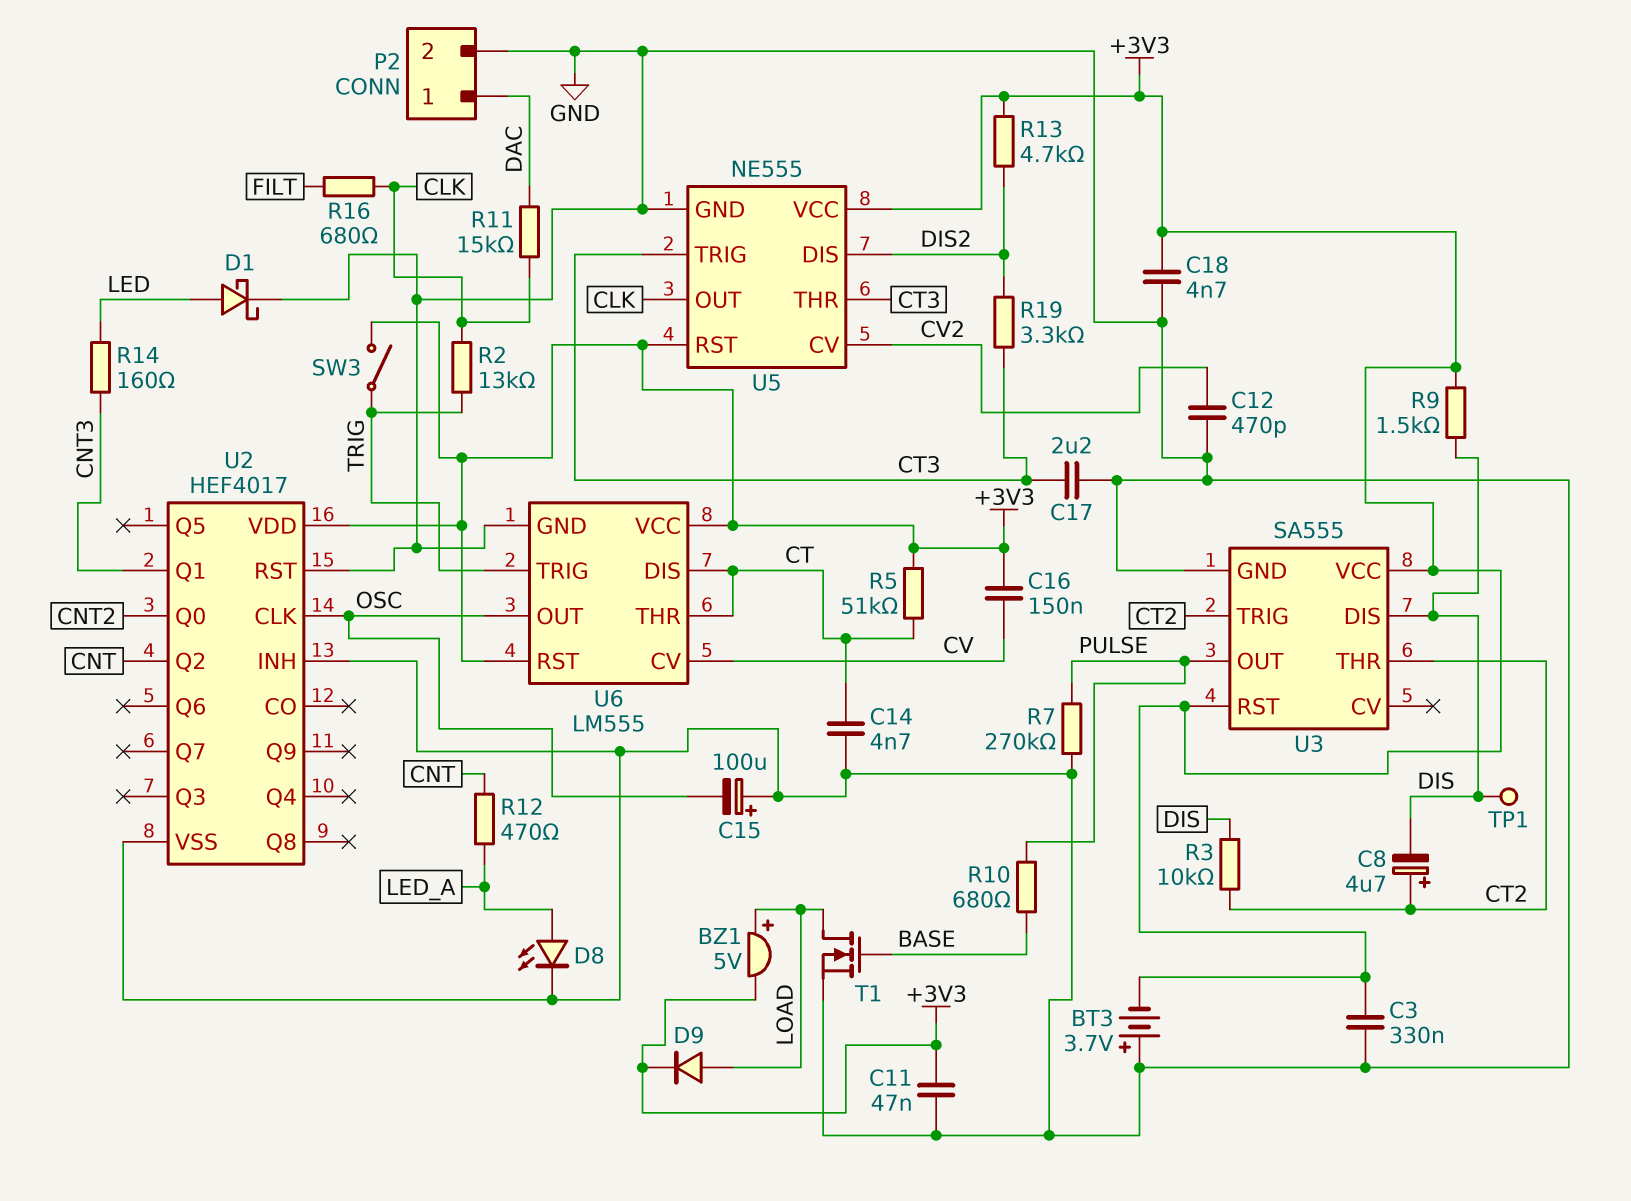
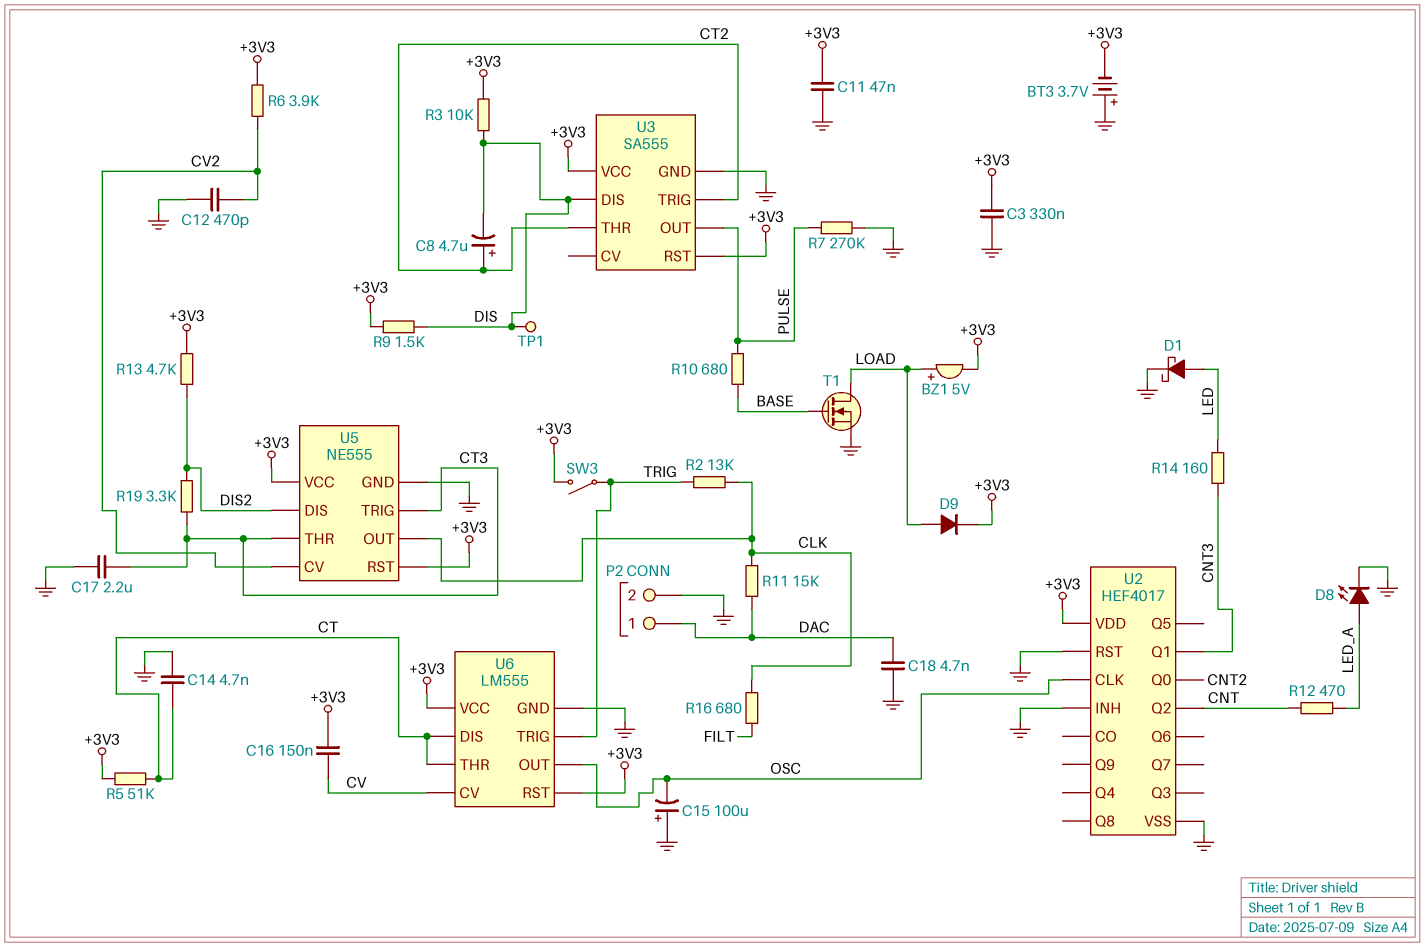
C18: 4.7nF (+3V3, GND) -> 4.7nF (DAC, GND)
R3: 10k (CT2, DIS) -> 10k (+3V3, DIS)
R6: none -> 3.9k (+3V3, CV2)

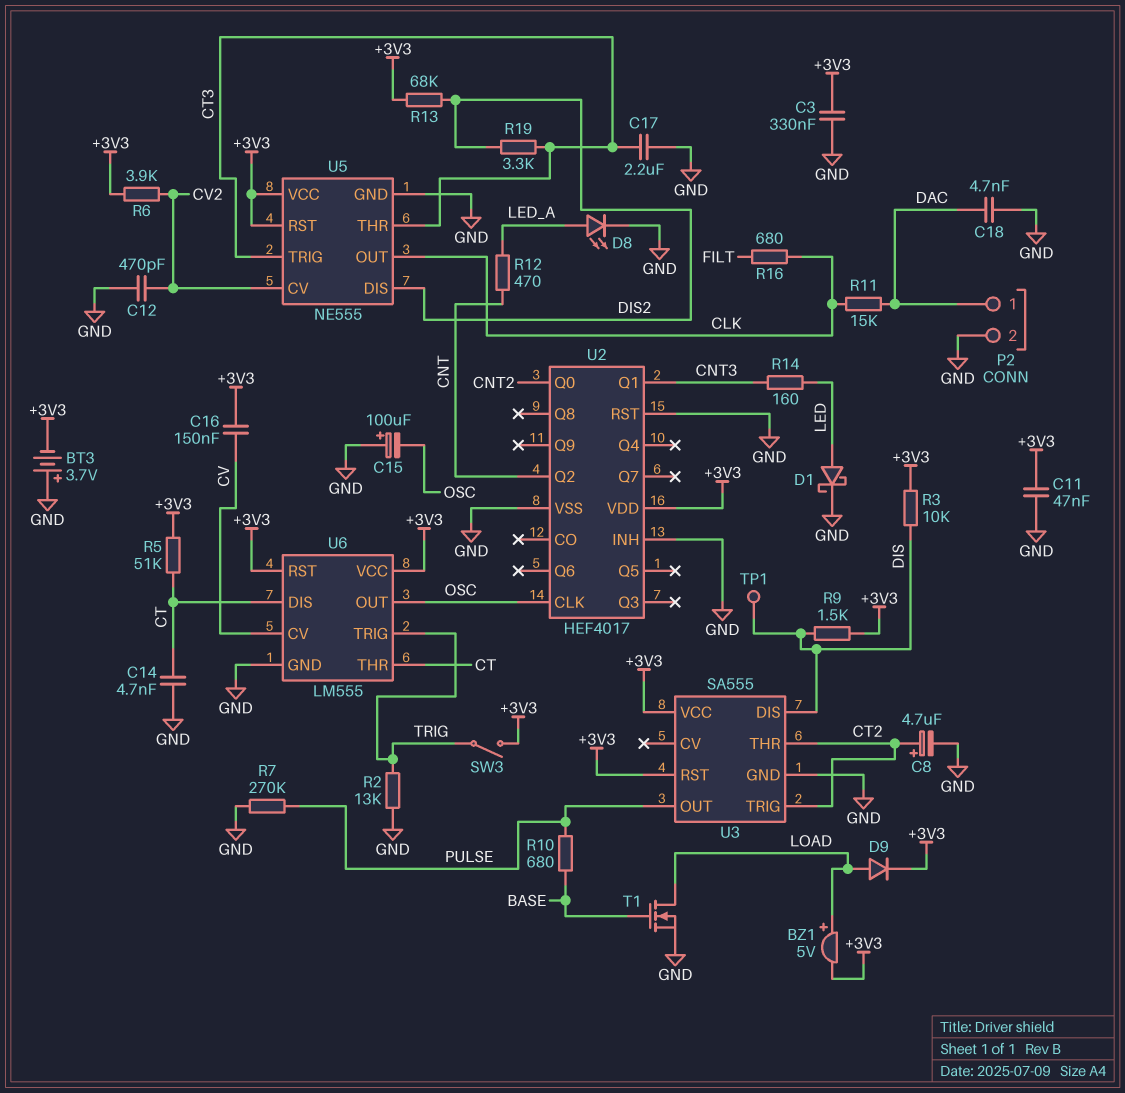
C8: 4.7uF (plus CT2, minus DIS) -> 4.7uF (plus CT2, minus GND)
R2: 13k (CLK, TRIG) -> 13k (GND, TRIG)
R13: 4.7k (+3V3, DIS2) -> 68k (+3V3, DIS2)

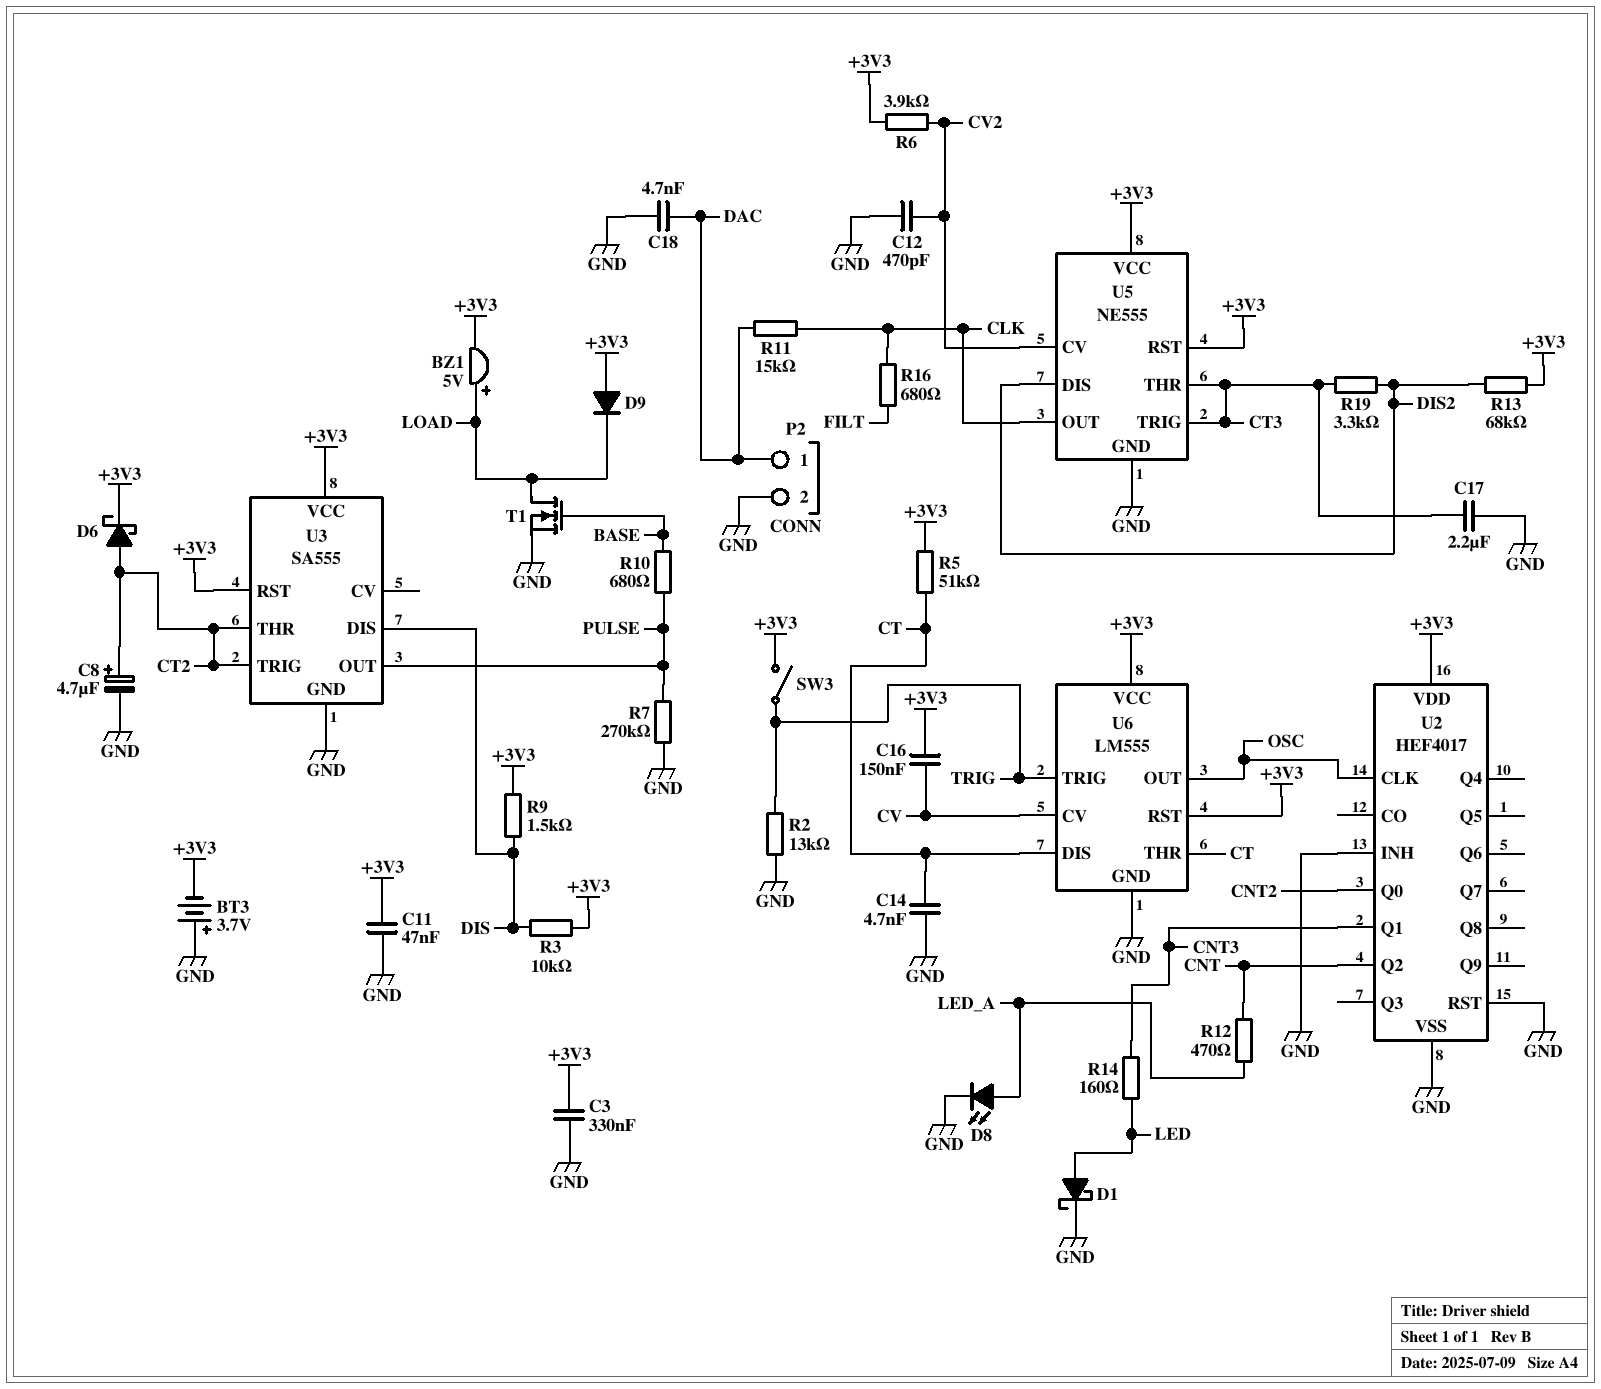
C15: 100uF (plus GND, minus OSC) -> none
D6: none -> schottky (A CT2, K +3V3)
D9: diode (A LOAD, K +3V3) -> diode (A +3V3, K LOAD)
TP1: test point (DIS) -> none

